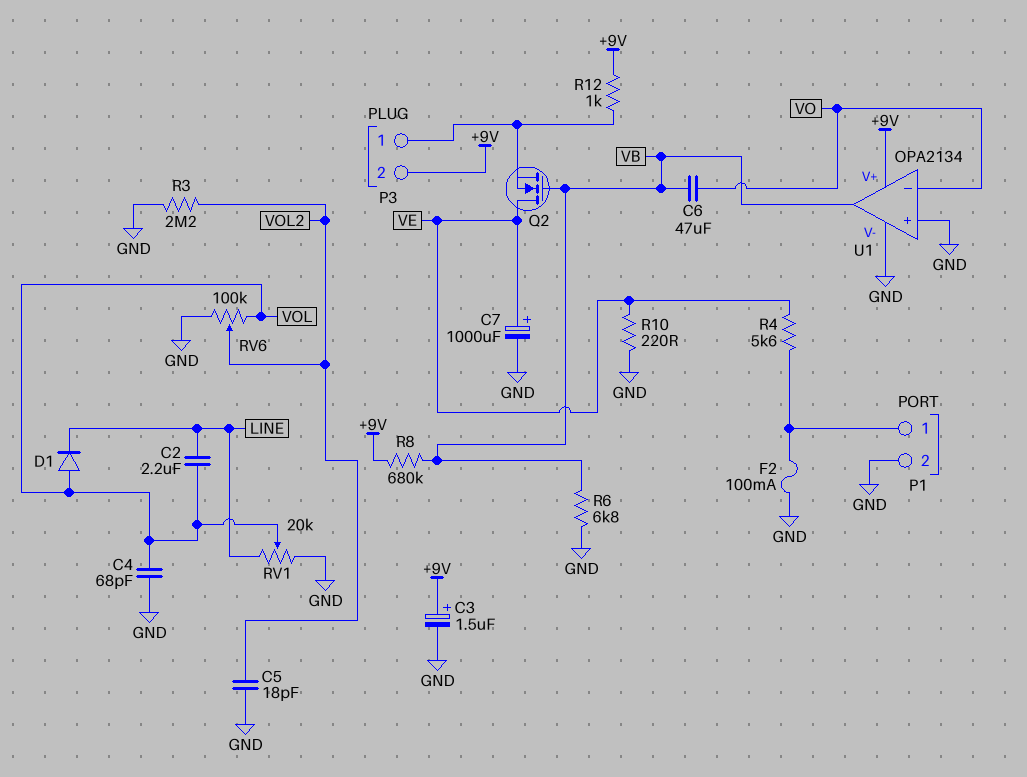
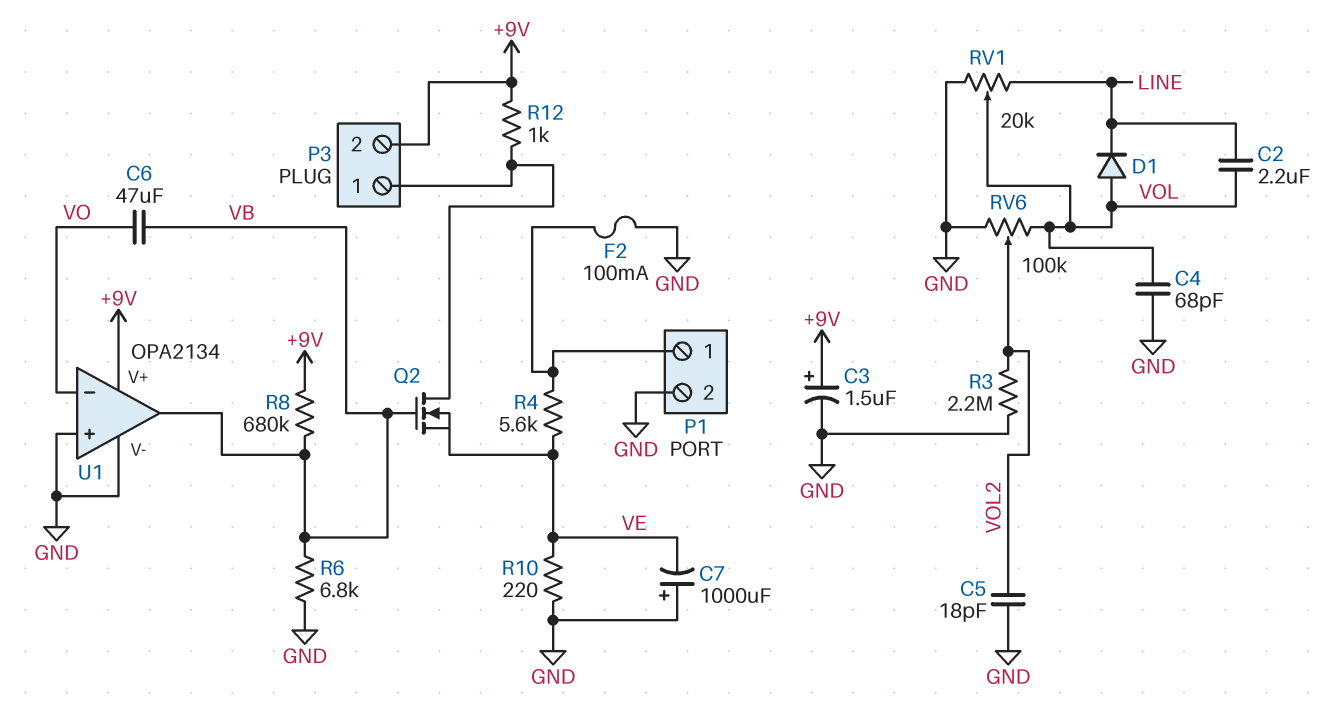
C7: 1000uF (plus VE, minus GND) -> 1000uF (plus GND, minus VE)
Q2: NMOS (G VB, D VE, S P3/1) -> NMOS (G VB, D P3/1, S VE)

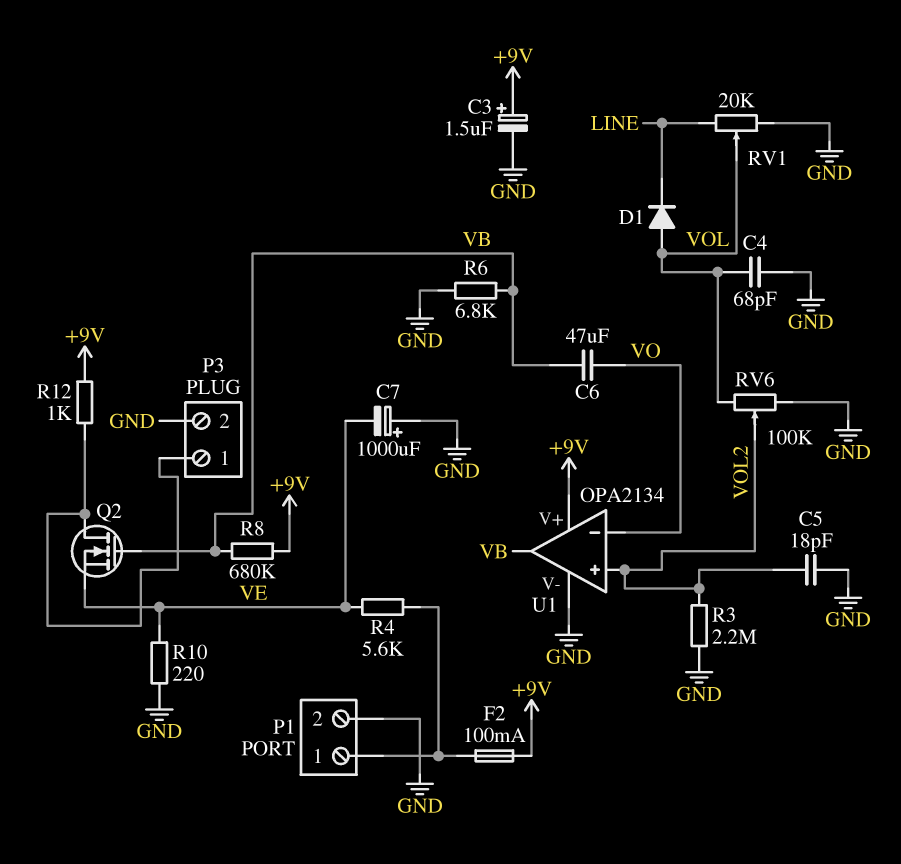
C2: 2.2uF (LINE, VOL) -> none
F2: 100mA (GND, P1/1) -> 100mA (+9V, P1/1)
P3 pin 2: +9V -> GND
U1 pin in+: GND -> VOL2

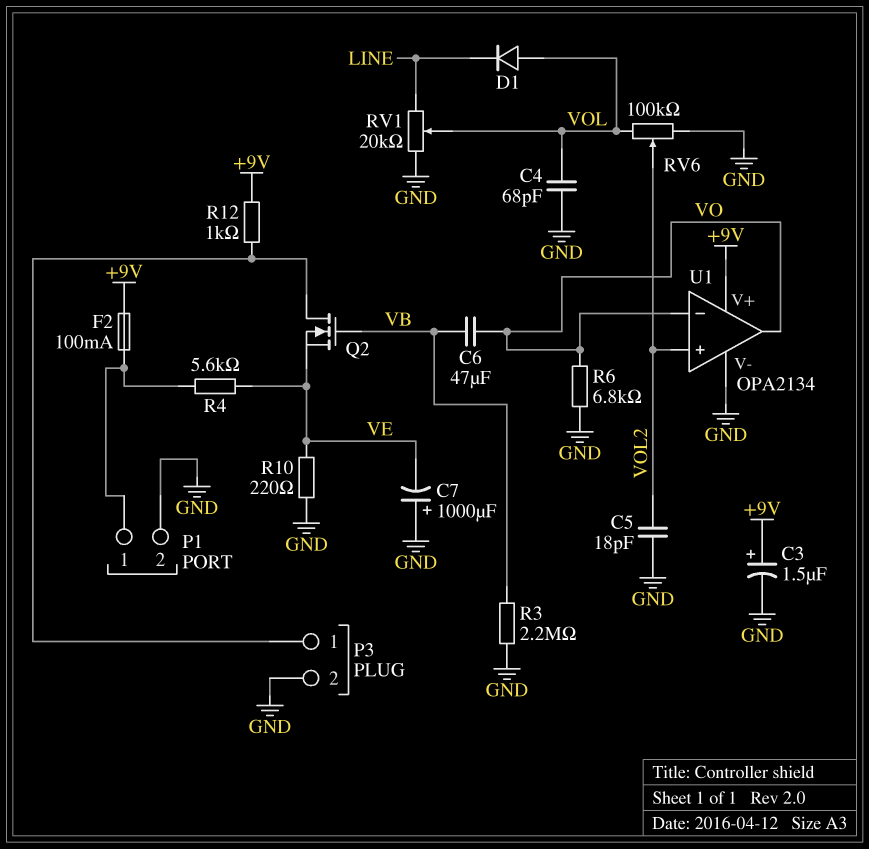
R3: 2.2M (GND, VOL2) -> 2.2M (GND, VB)
R6: 6.8k (GND, VB) -> 6.8k (GND, VO)
R8: 680k (+9V, VB) -> none
U1 pin out: VB -> VO

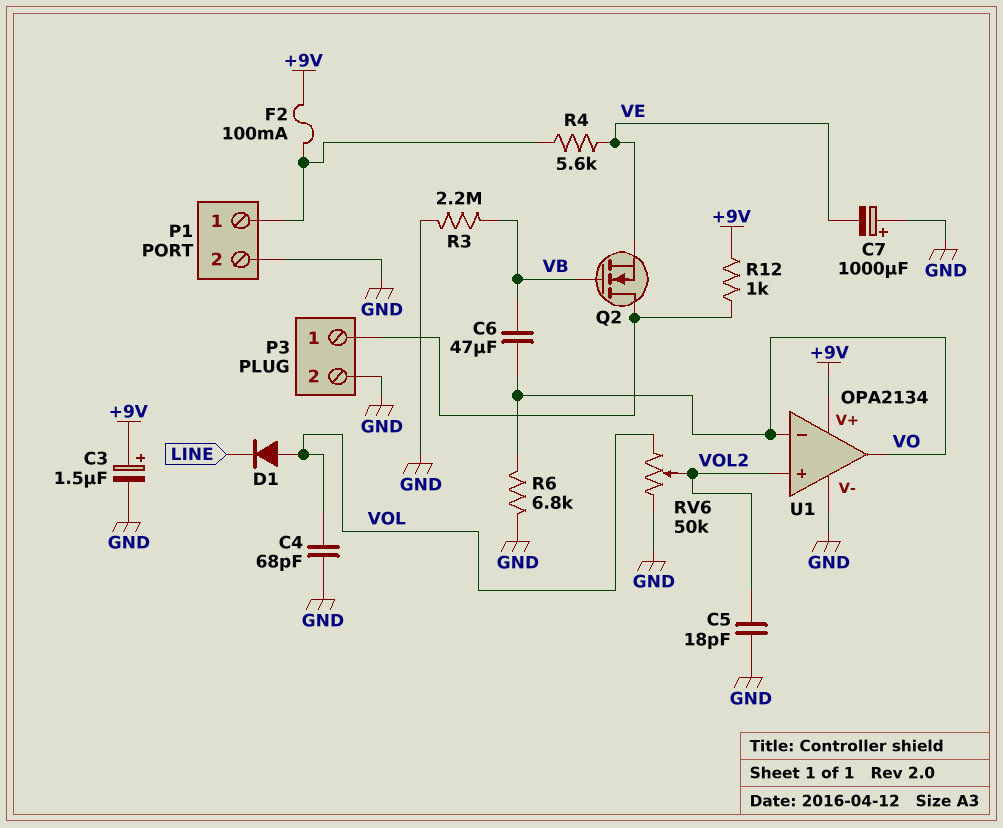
R10: 220 (GND, VE) -> none
RV1: 20k (GND, LINE, wiper VOL) -> none
RV6: 100k (GND, VOL, wiper VOL2) -> 50k (GND, VOL, wiper VOL2)

